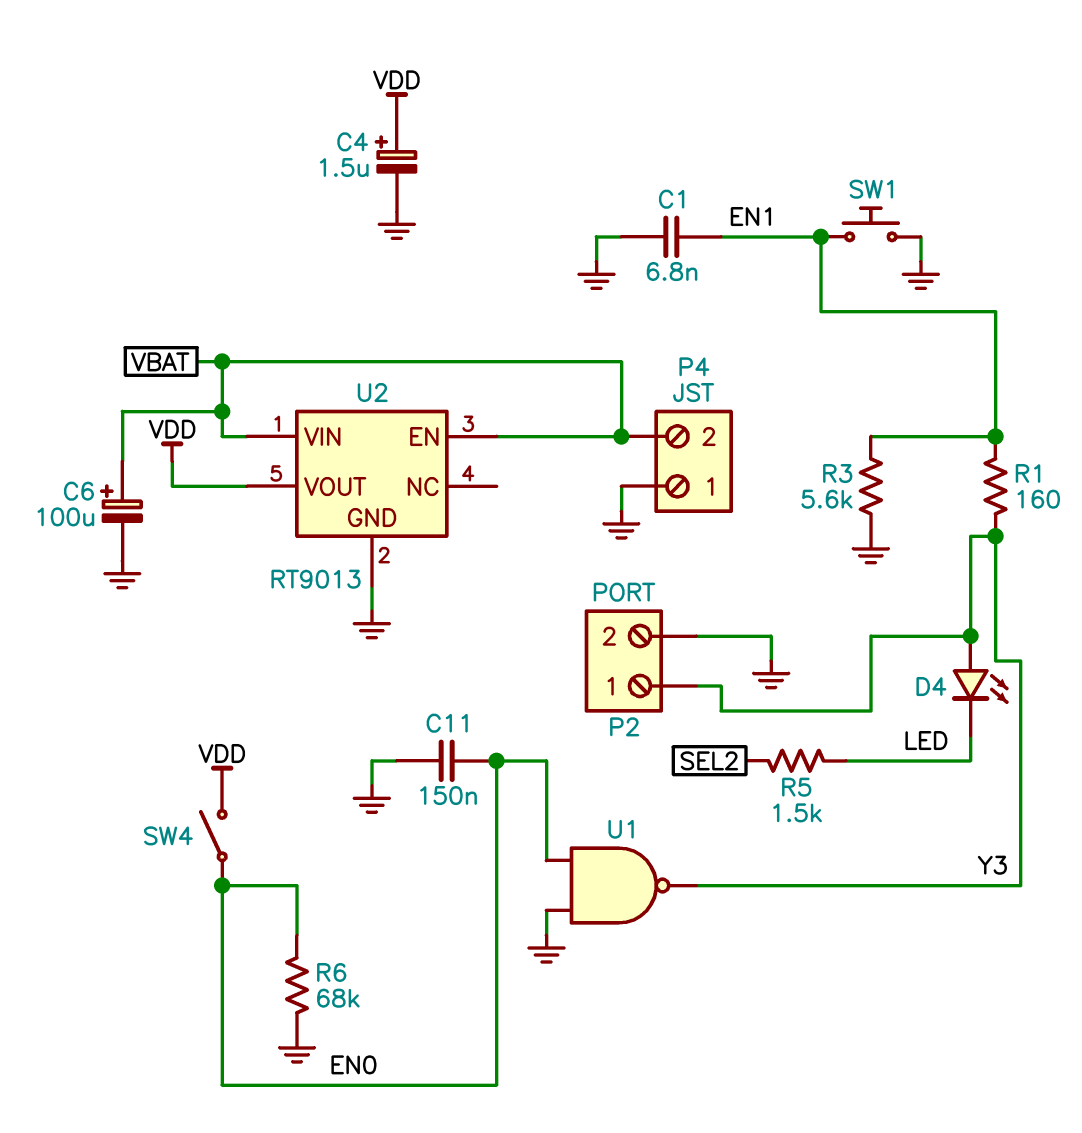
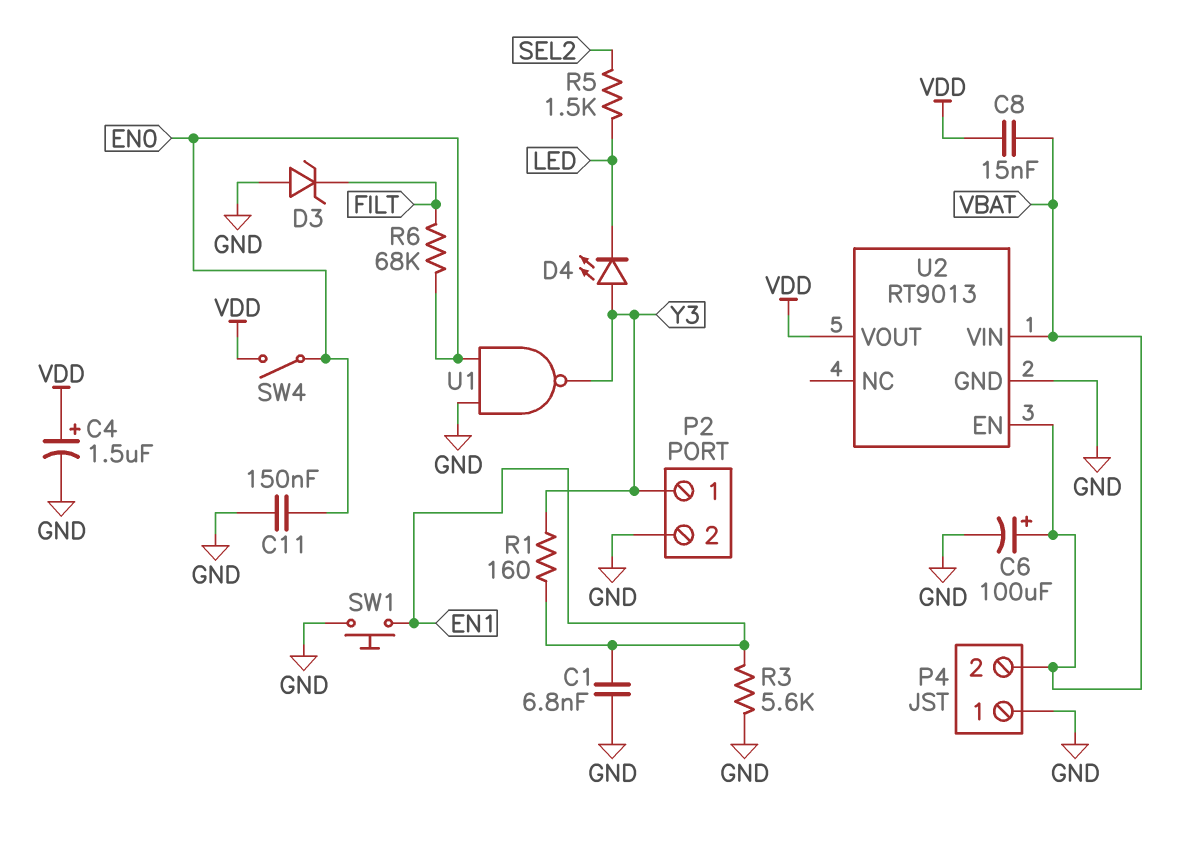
C8: none -> 15nF (VBAT, VDD)
D3: none -> zener (A GND, K FILT)
R6: 68k (EN0, GND) -> 68k (EN0, FILT)

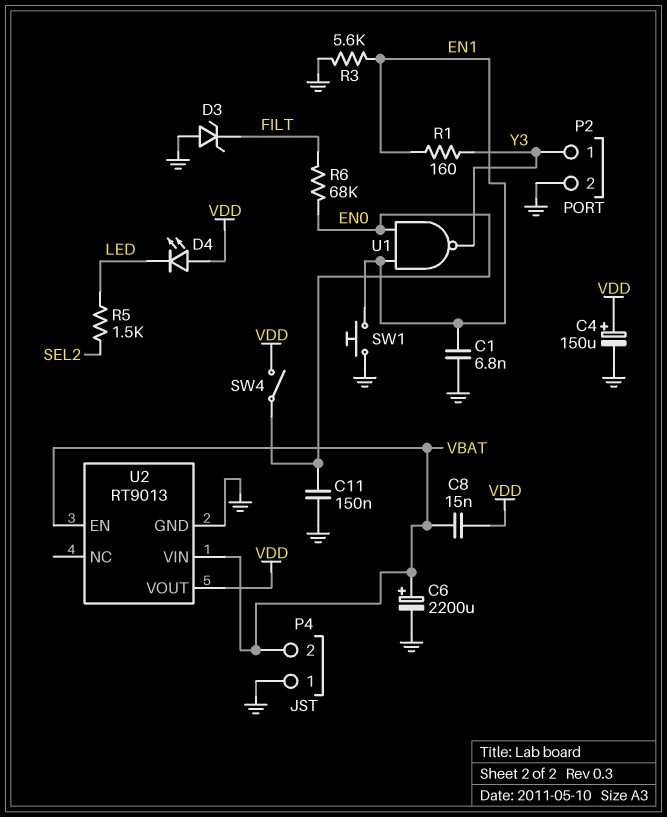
C4: 1.5uF (plus VDD, minus GND) -> 150uF (plus VDD, minus GND)
C6: 100uF (plus VBAT, minus GND) -> 2200uF (plus VBAT, minus GND)
D4: LED (A Y3, K LED) -> LED (A VDD, K LED)
U1: NAND (in EN0, in GND, out Y3) -> NAND (in EN0, in EN1, out Y3)

